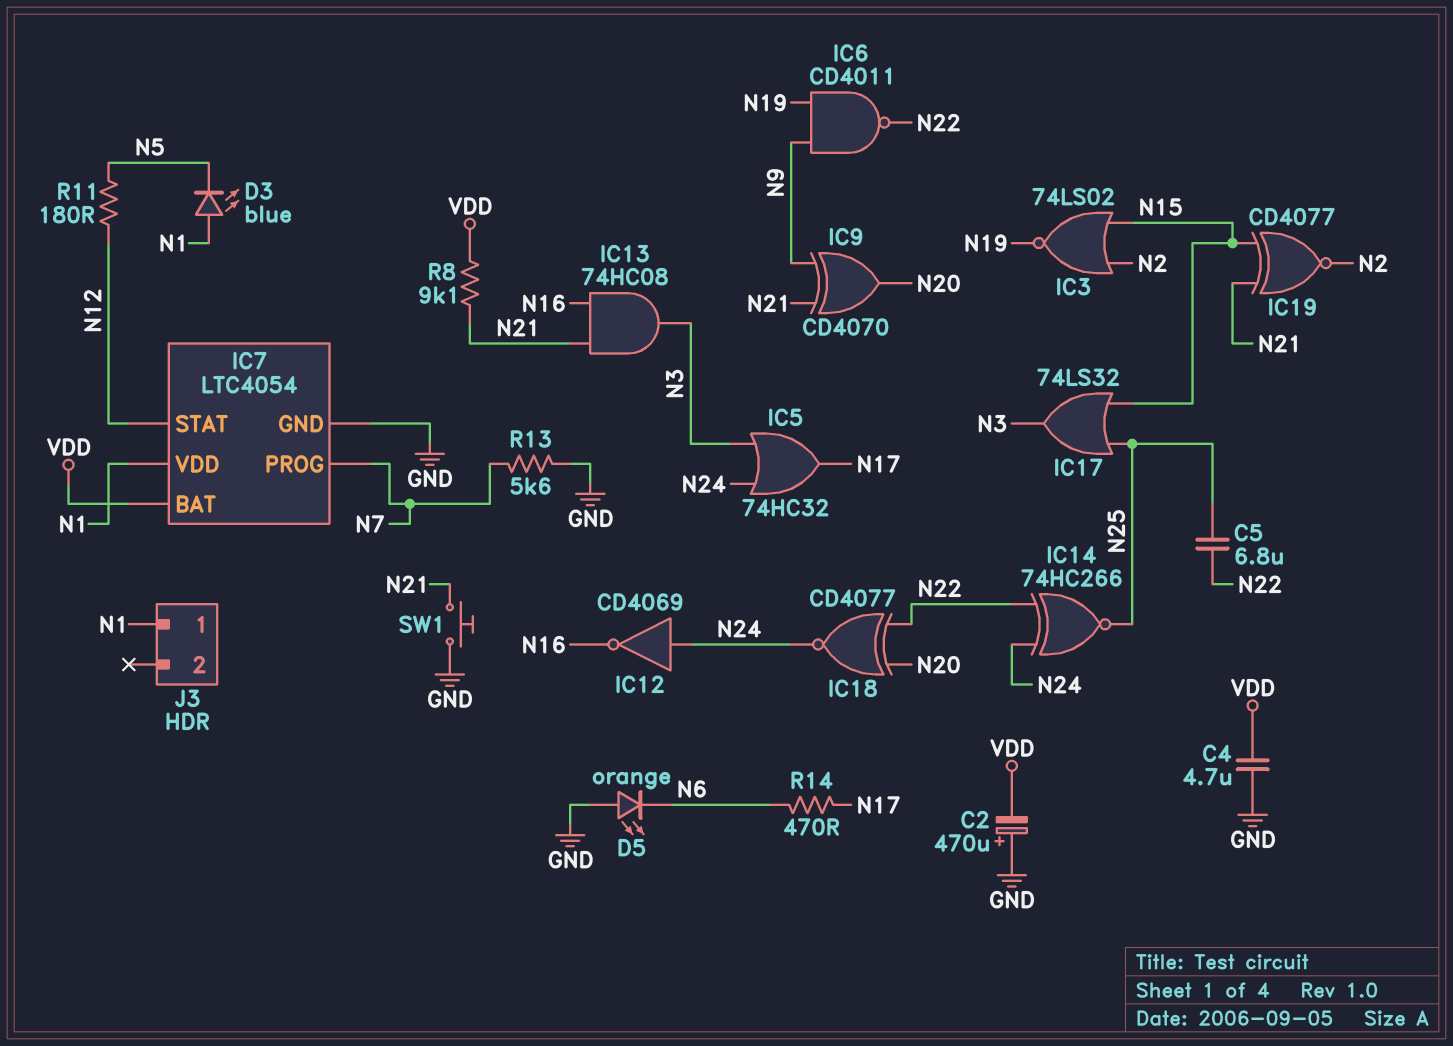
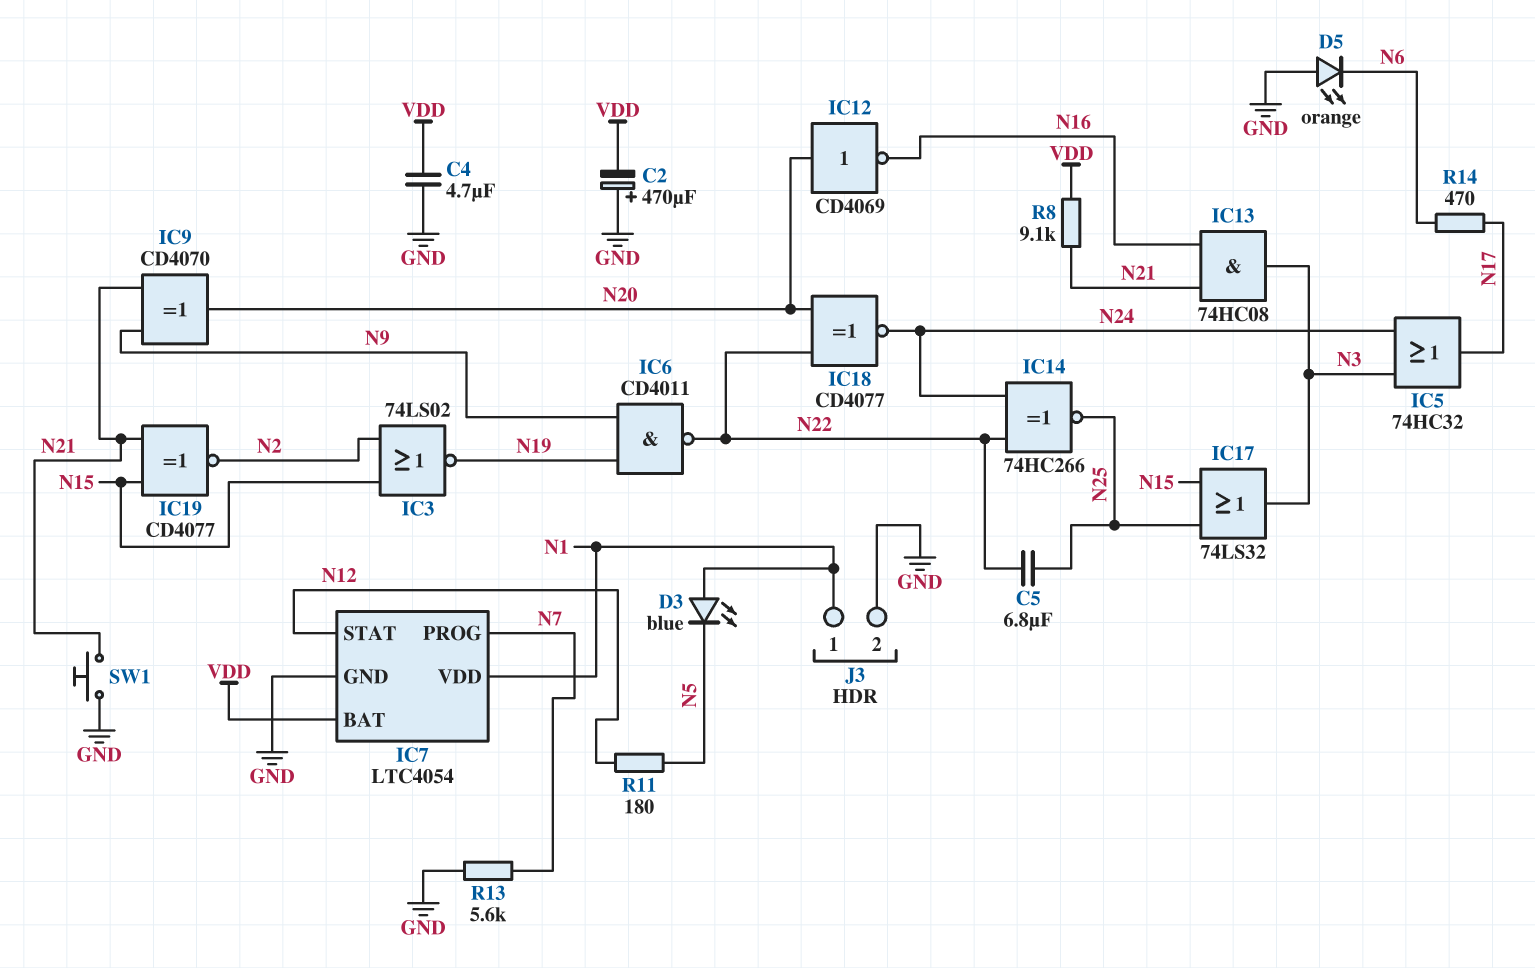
IC12: NOT CD4069 (in N24, out N16) -> NOT CD4069 (in N20, out N16)
J3 pin 2: none -> GND

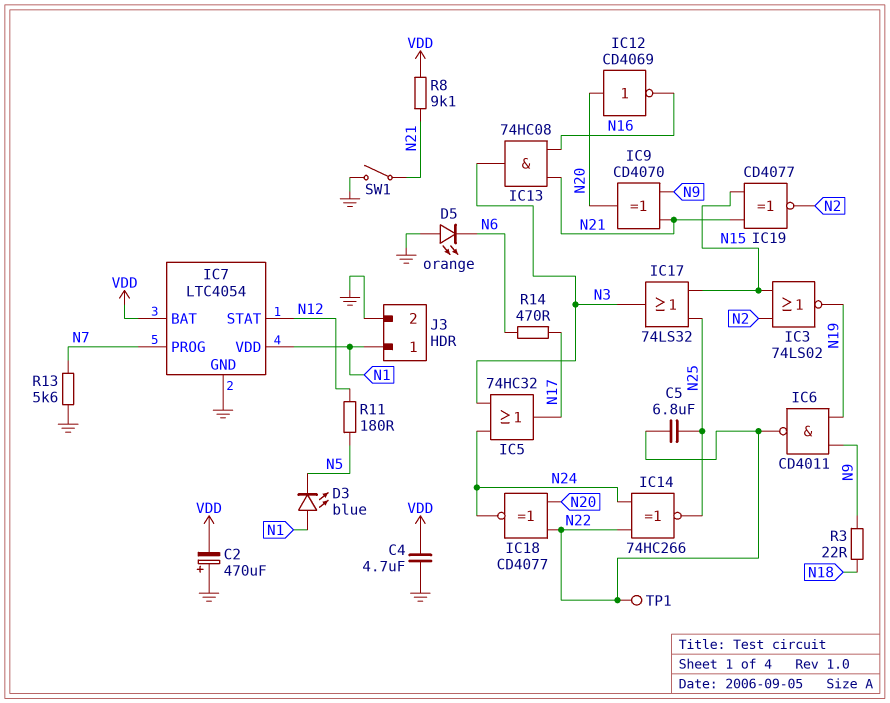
R3: none -> 22 (N9, N18)
SW1: button (GND, N21) -> switch (GND, N21)
TP1: none -> test point (N22)

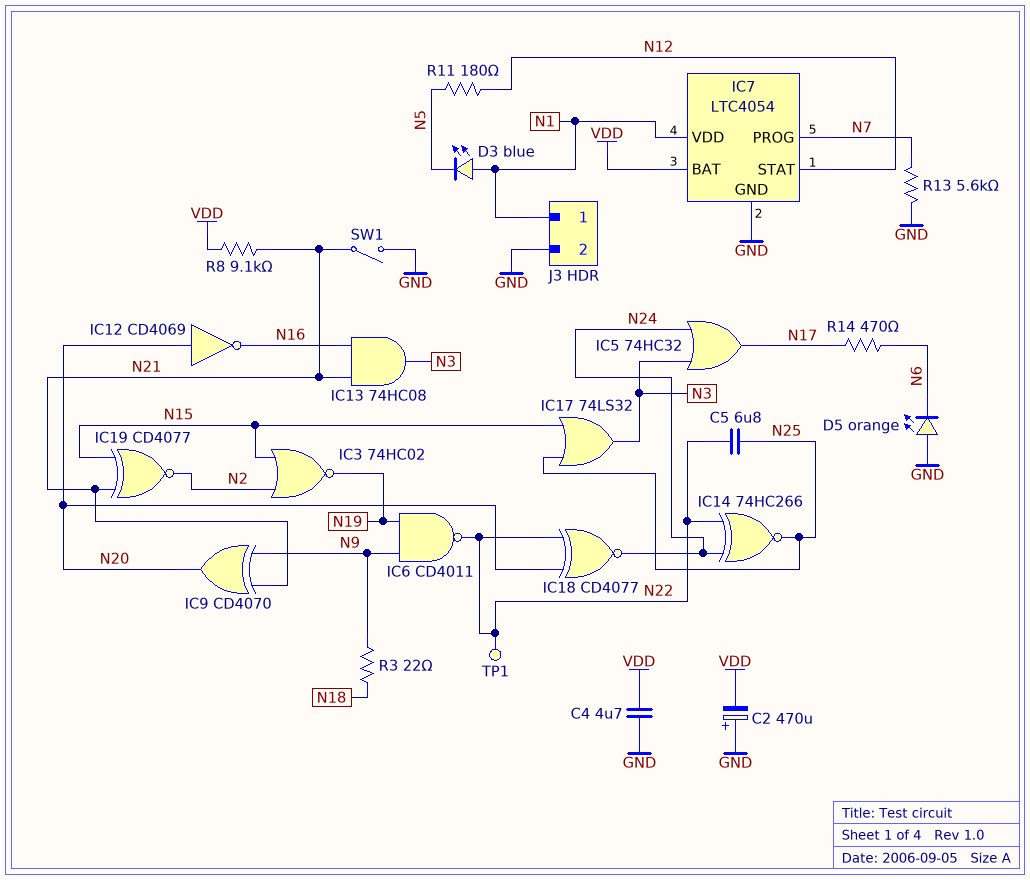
IC3: NOR 74LS02 (in N2, in N15, out N19) -> NOR 74HC02 (in N2, in N15, out N19)

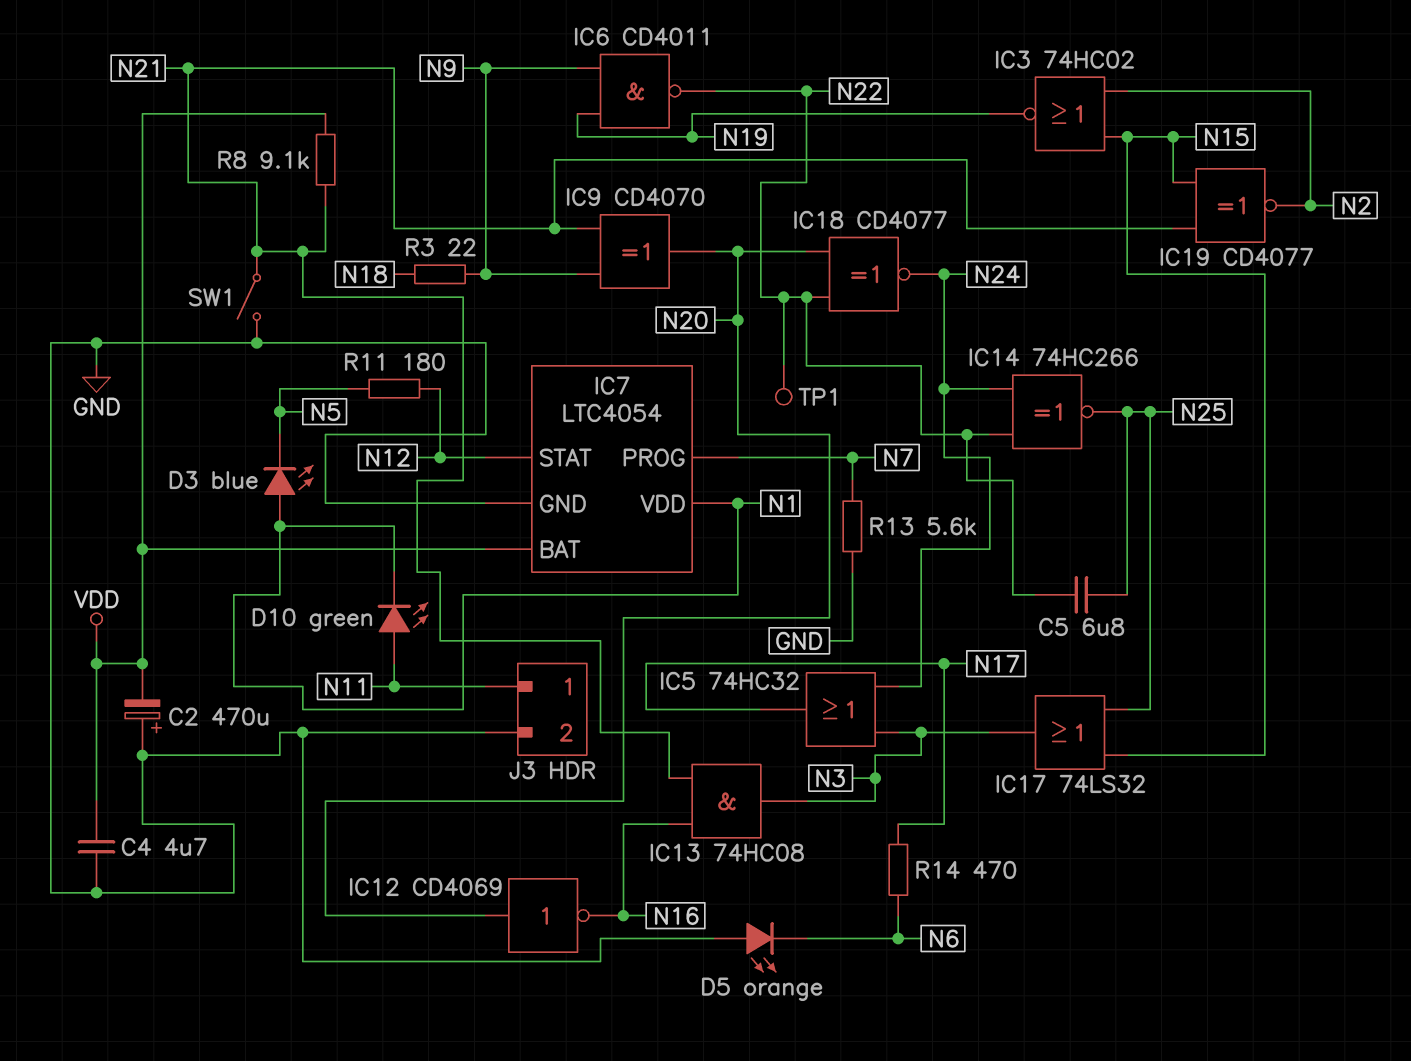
D10: none -> LED green (A N11, K N1)
J3 pin 1: N1 -> N11

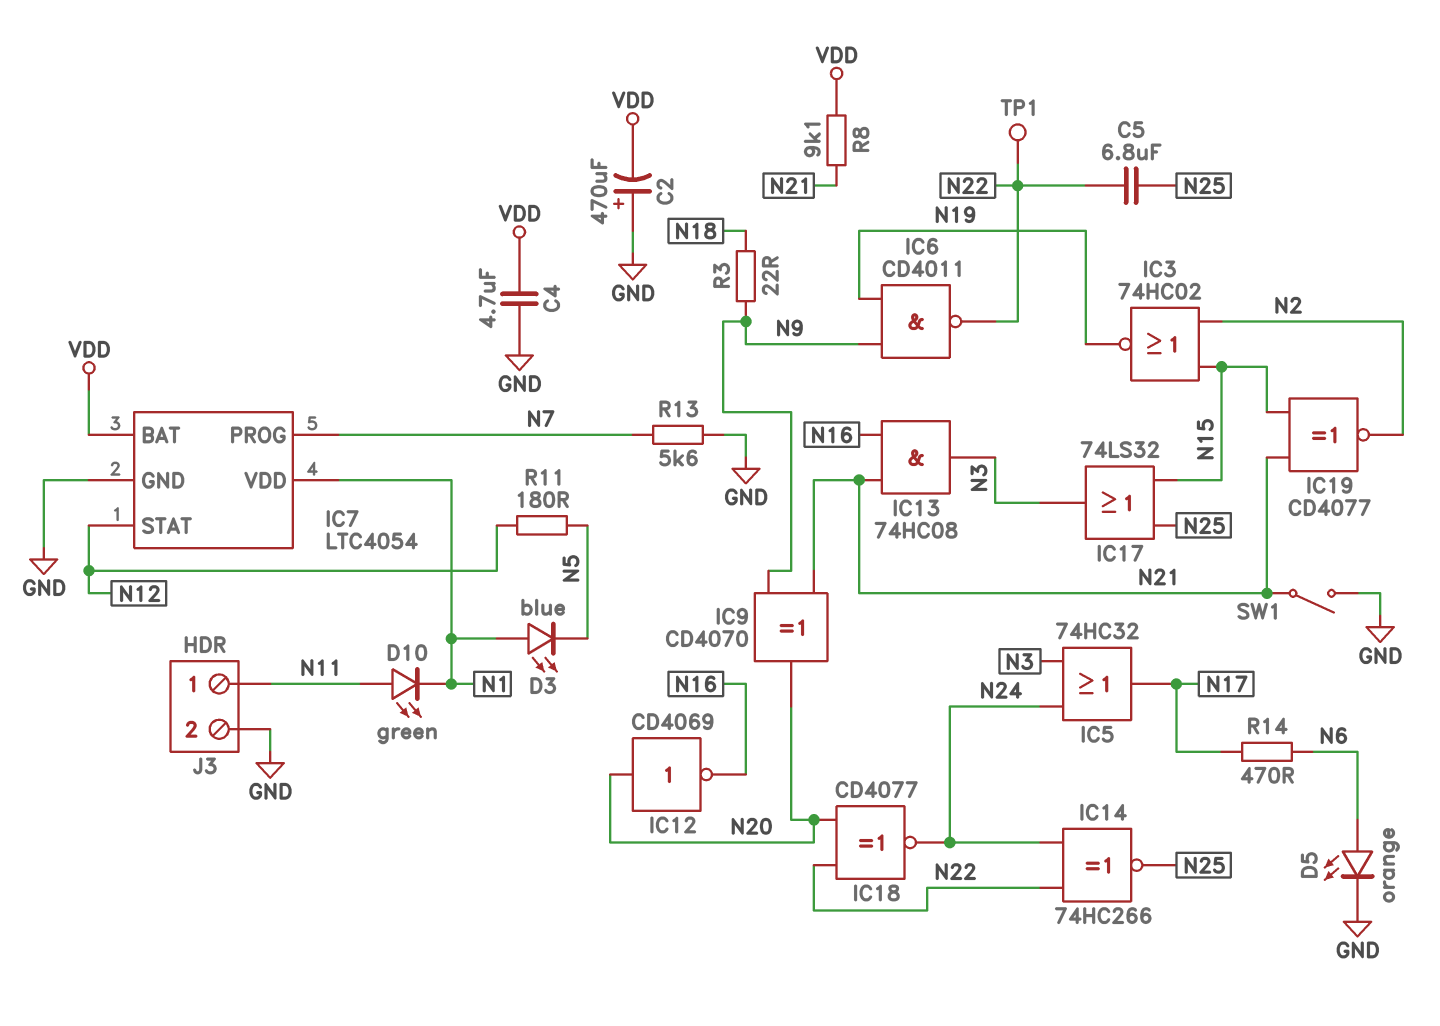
D5: LED orange (A GND, K N6) -> LED orange (A N6, K GND)

